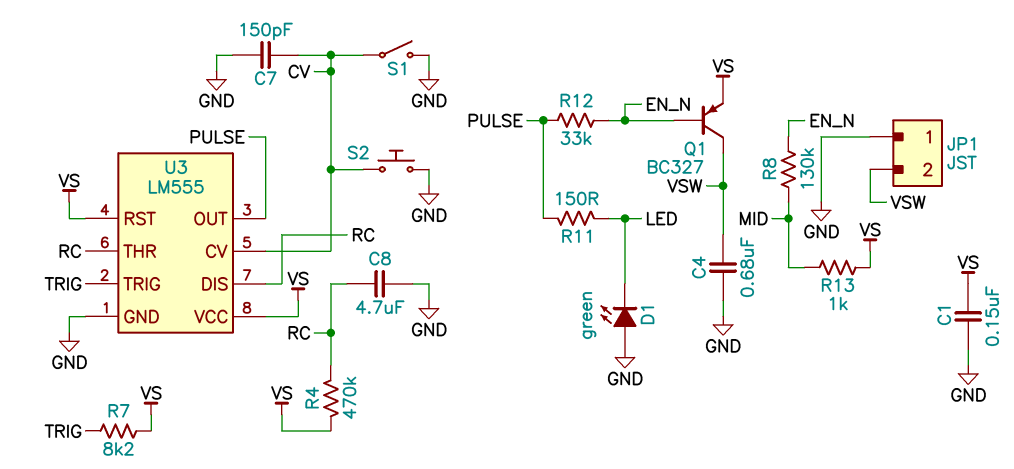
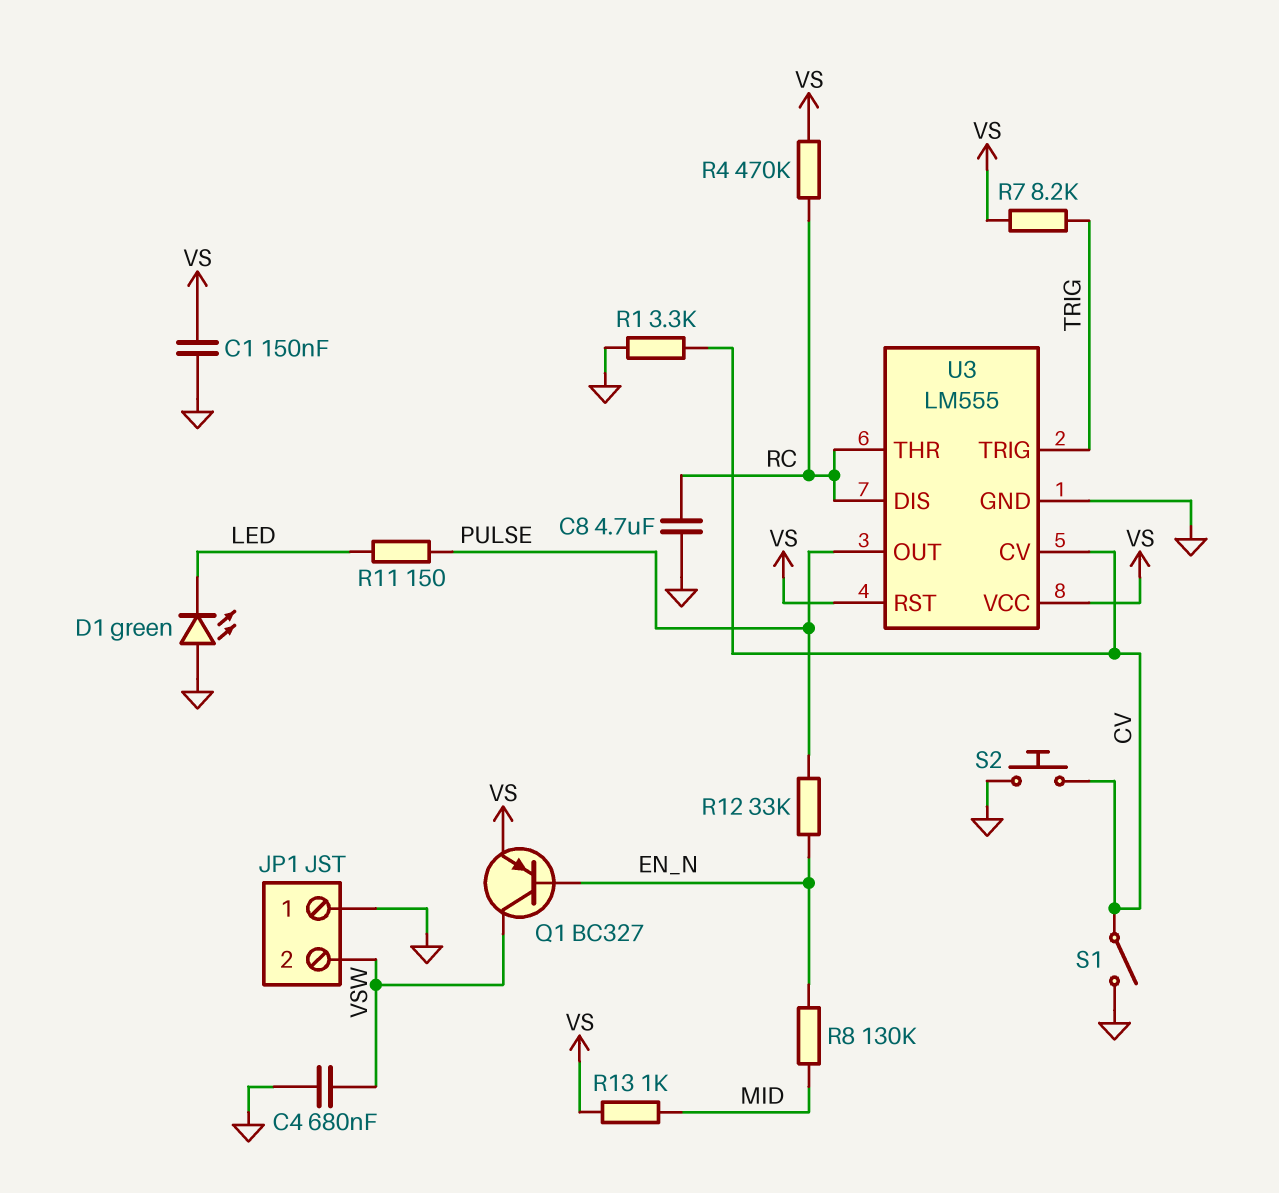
C7: 150pF (CV, GND) -> none
R1: none -> 3.3k (CV, GND)

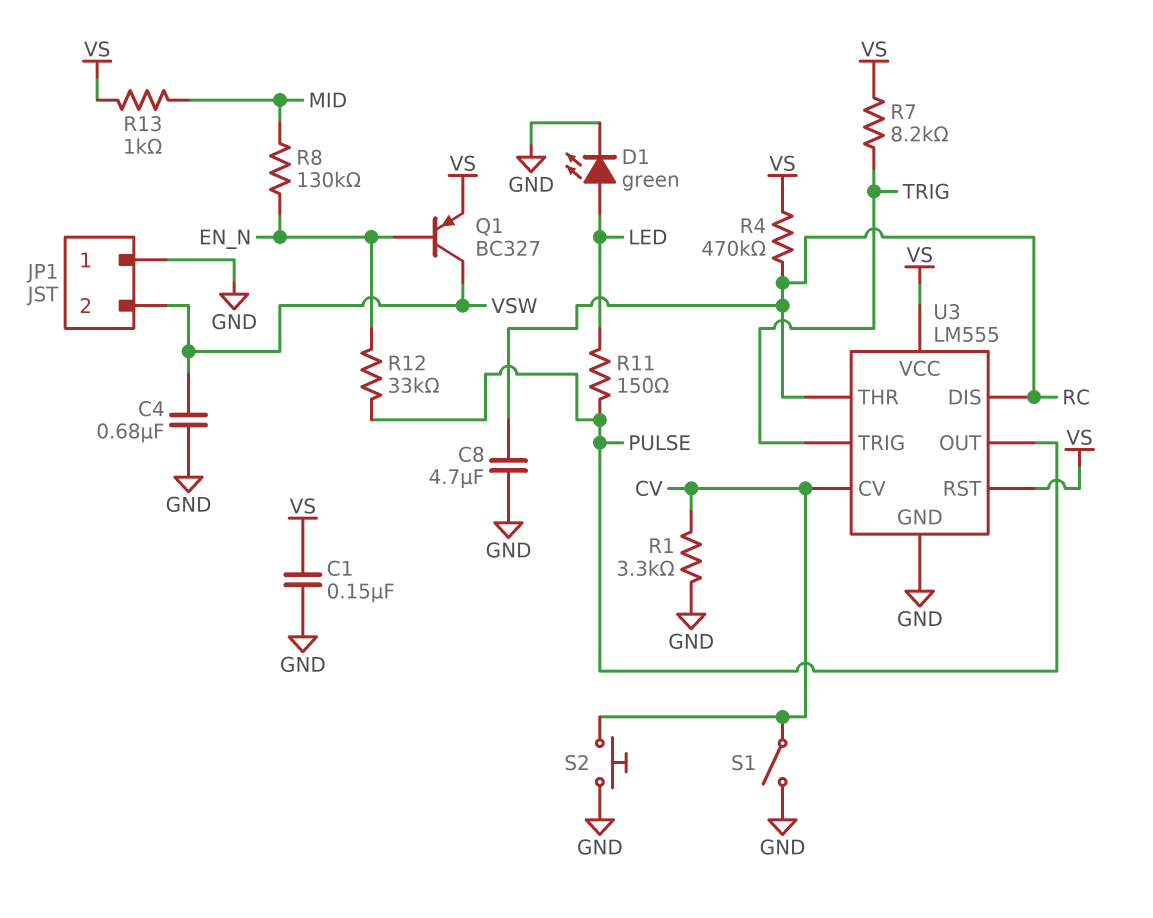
D1: LED green (A GND, K LED) -> LED green (A LED, K GND)

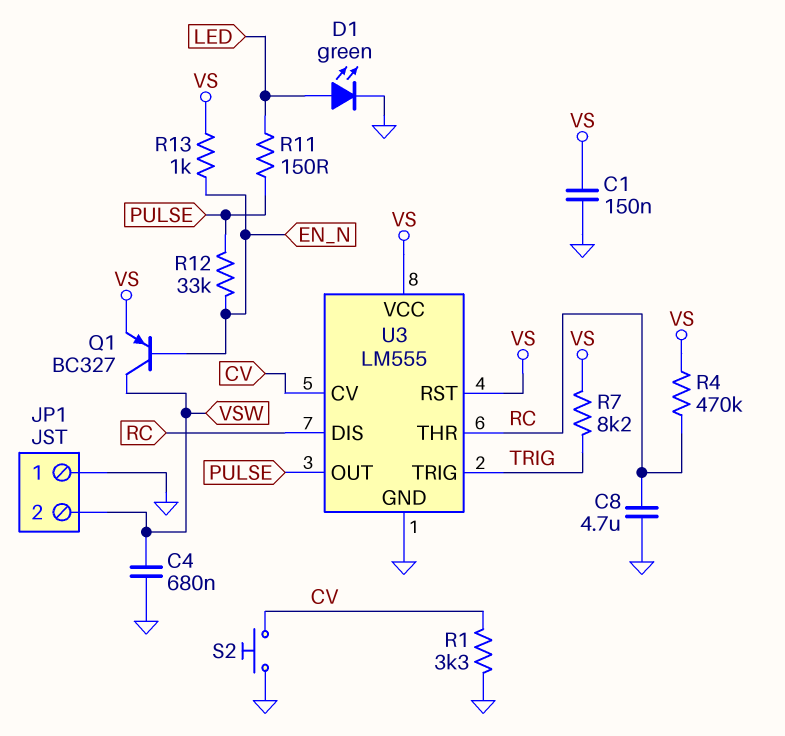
R8: 130k (EN_N, MID) -> none
R13: 1k (MID, VS) -> 1k (EN_N, VS)
S1: switch (CV, GND) -> none

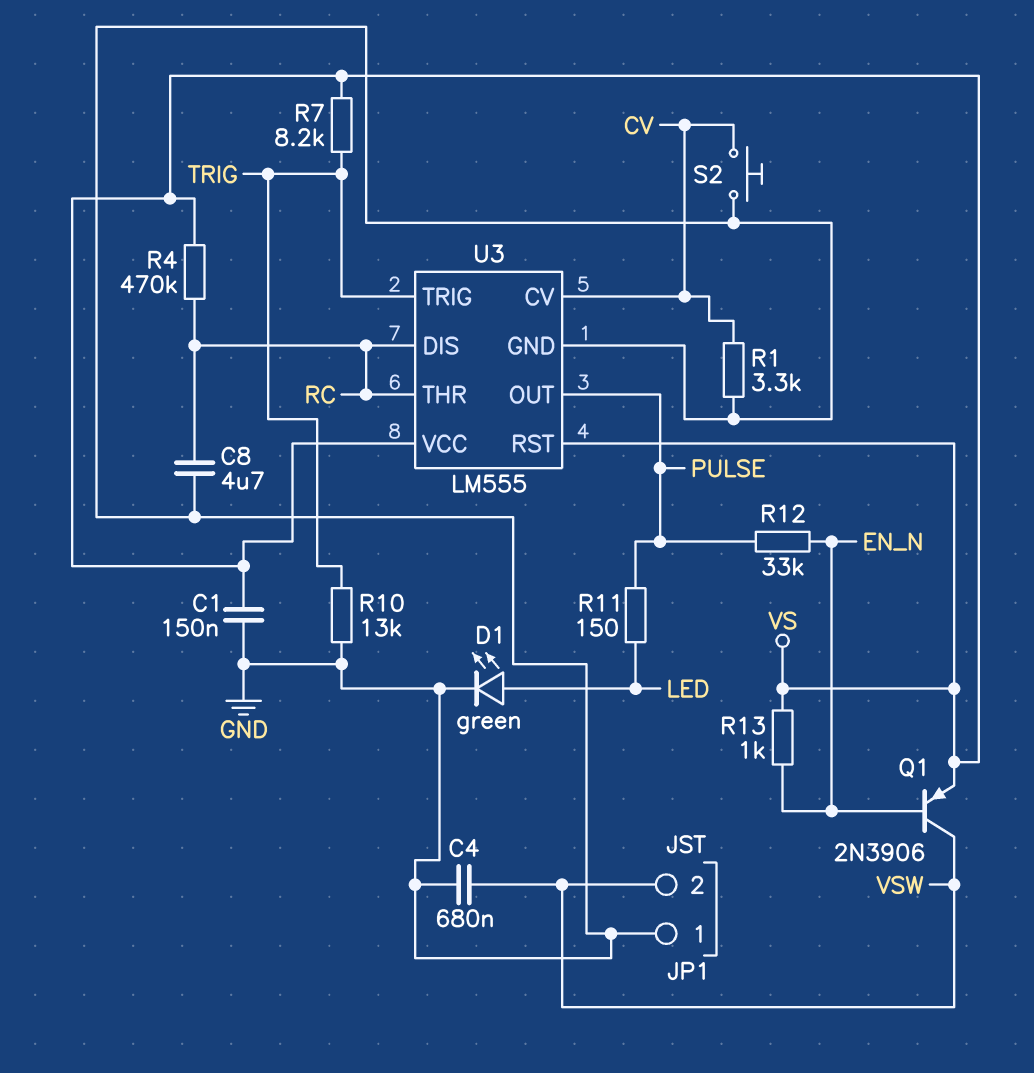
Q1: PNP BC327 (B EN_N, C VSW, E VS) -> PNP 2N3906 (B EN_N, C VSW, E VS)
R10: none -> 13k (GND, TRIG)

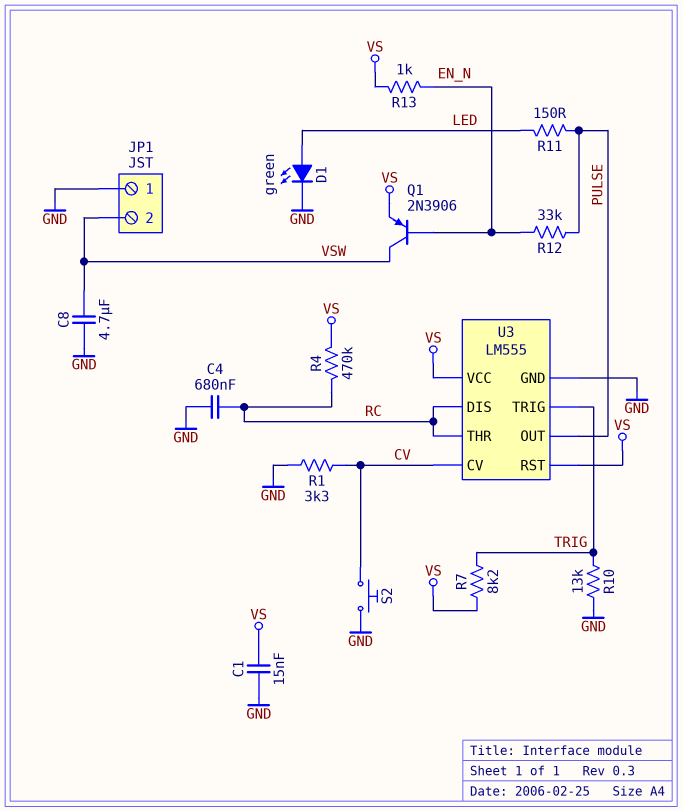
C1: 150nF (GND, VS) -> 15nF (GND, VS)
C4: 680nF (GND, VSW) -> 680nF (GND, RC)
C8: 4.7uF (GND, RC) -> 4.7uF (GND, VSW)

